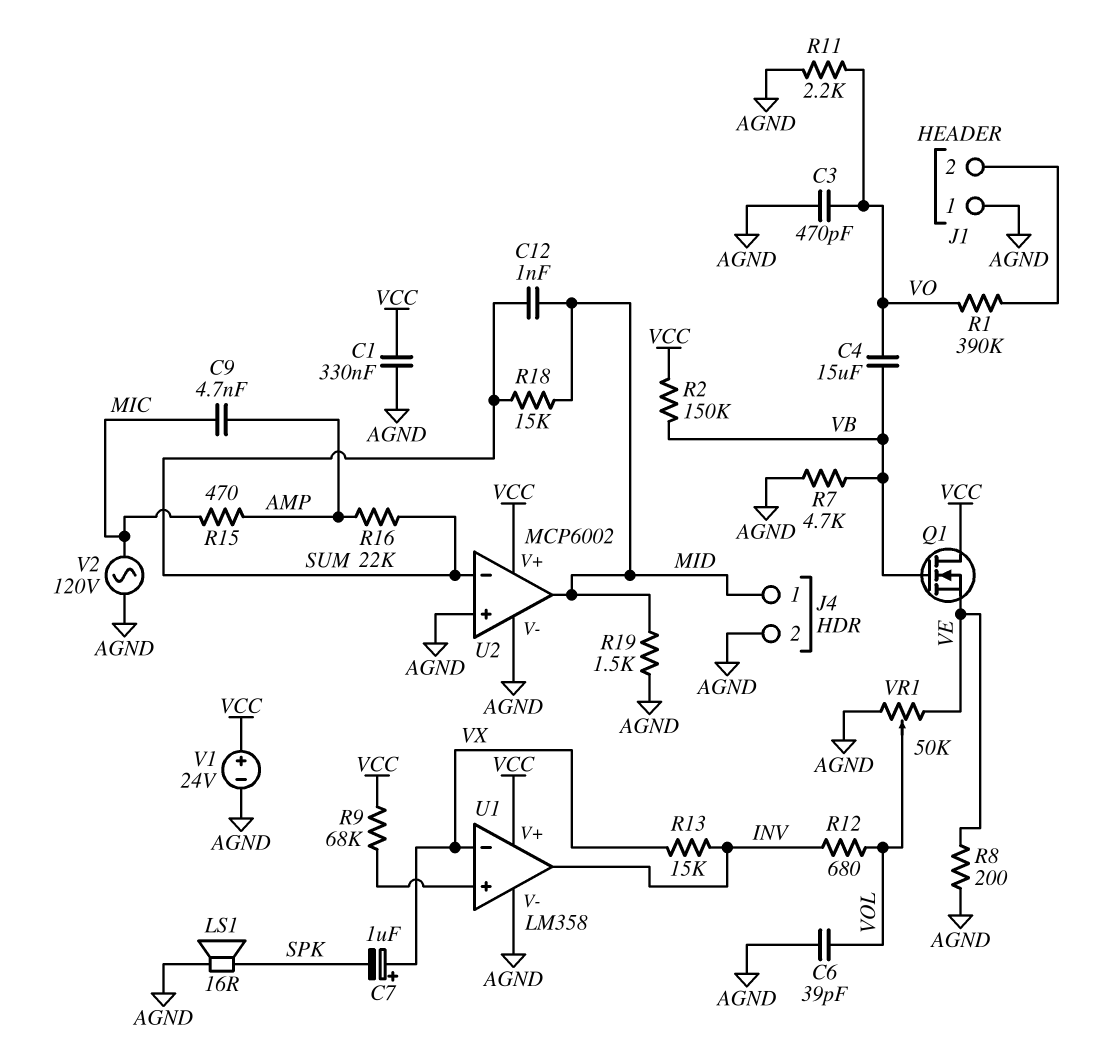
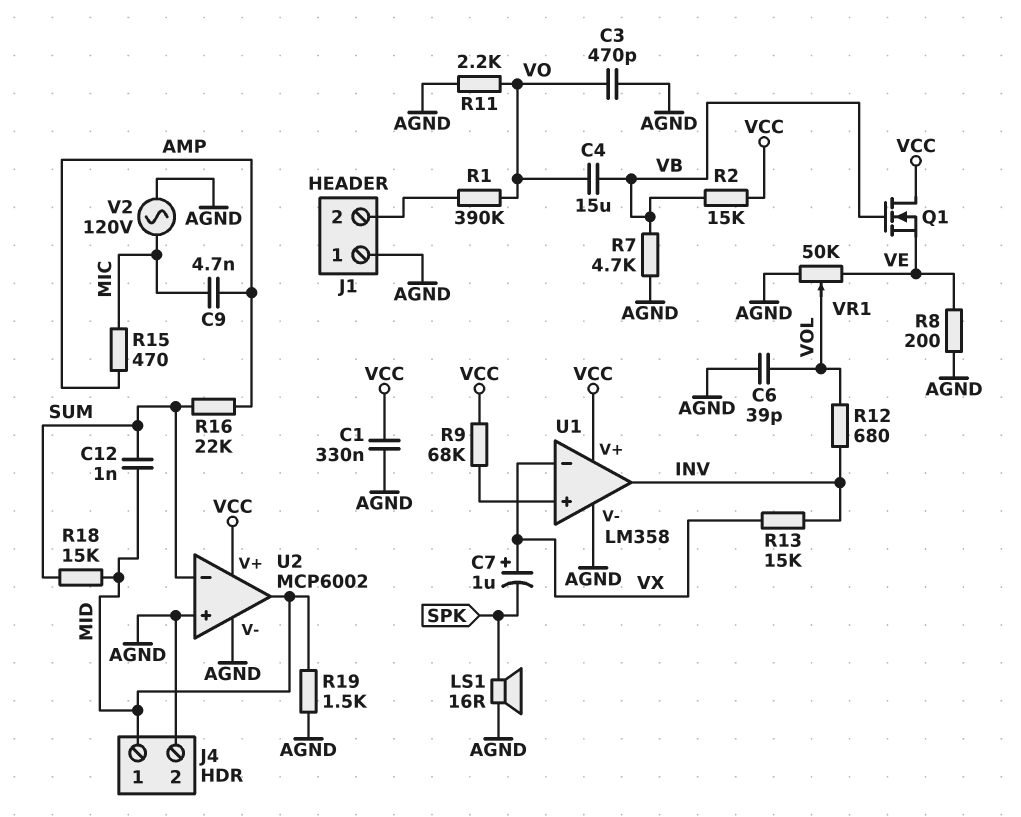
R2: 150k (VB, VCC) -> 15k (VB, VCC)
V1: 24V (plus VCC, minus AGND) -> none

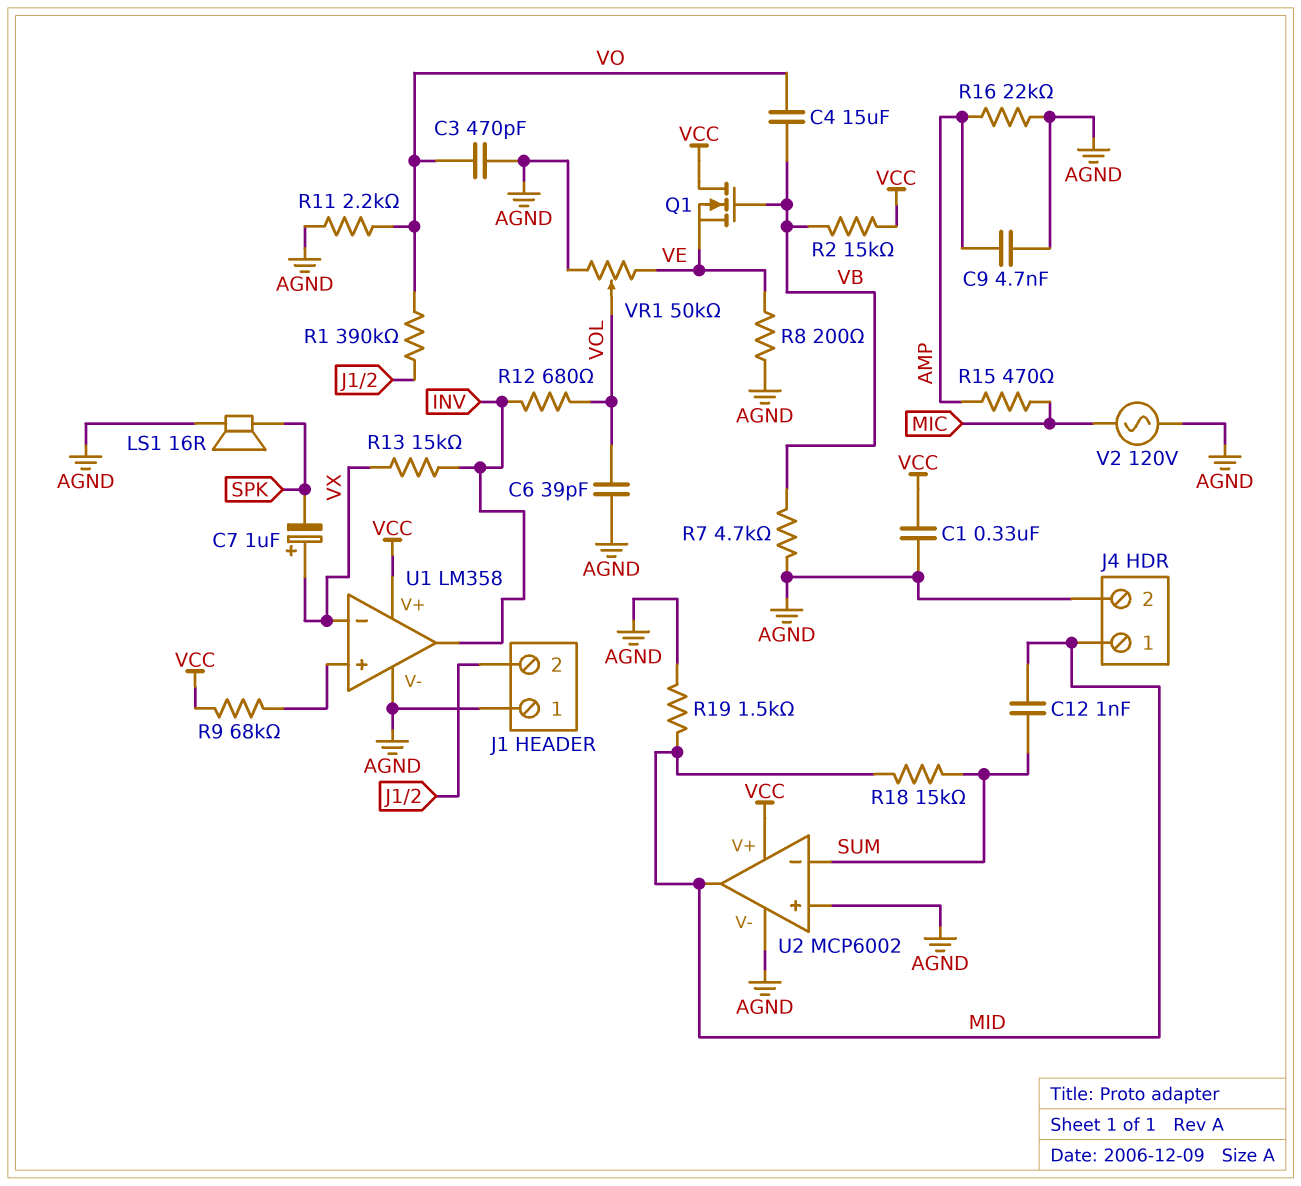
C9: 4.7nF (AMP, MIC) -> 4.7nF (AGND, AMP)
R16: 22k (AMP, SUM) -> 22k (AGND, AMP)

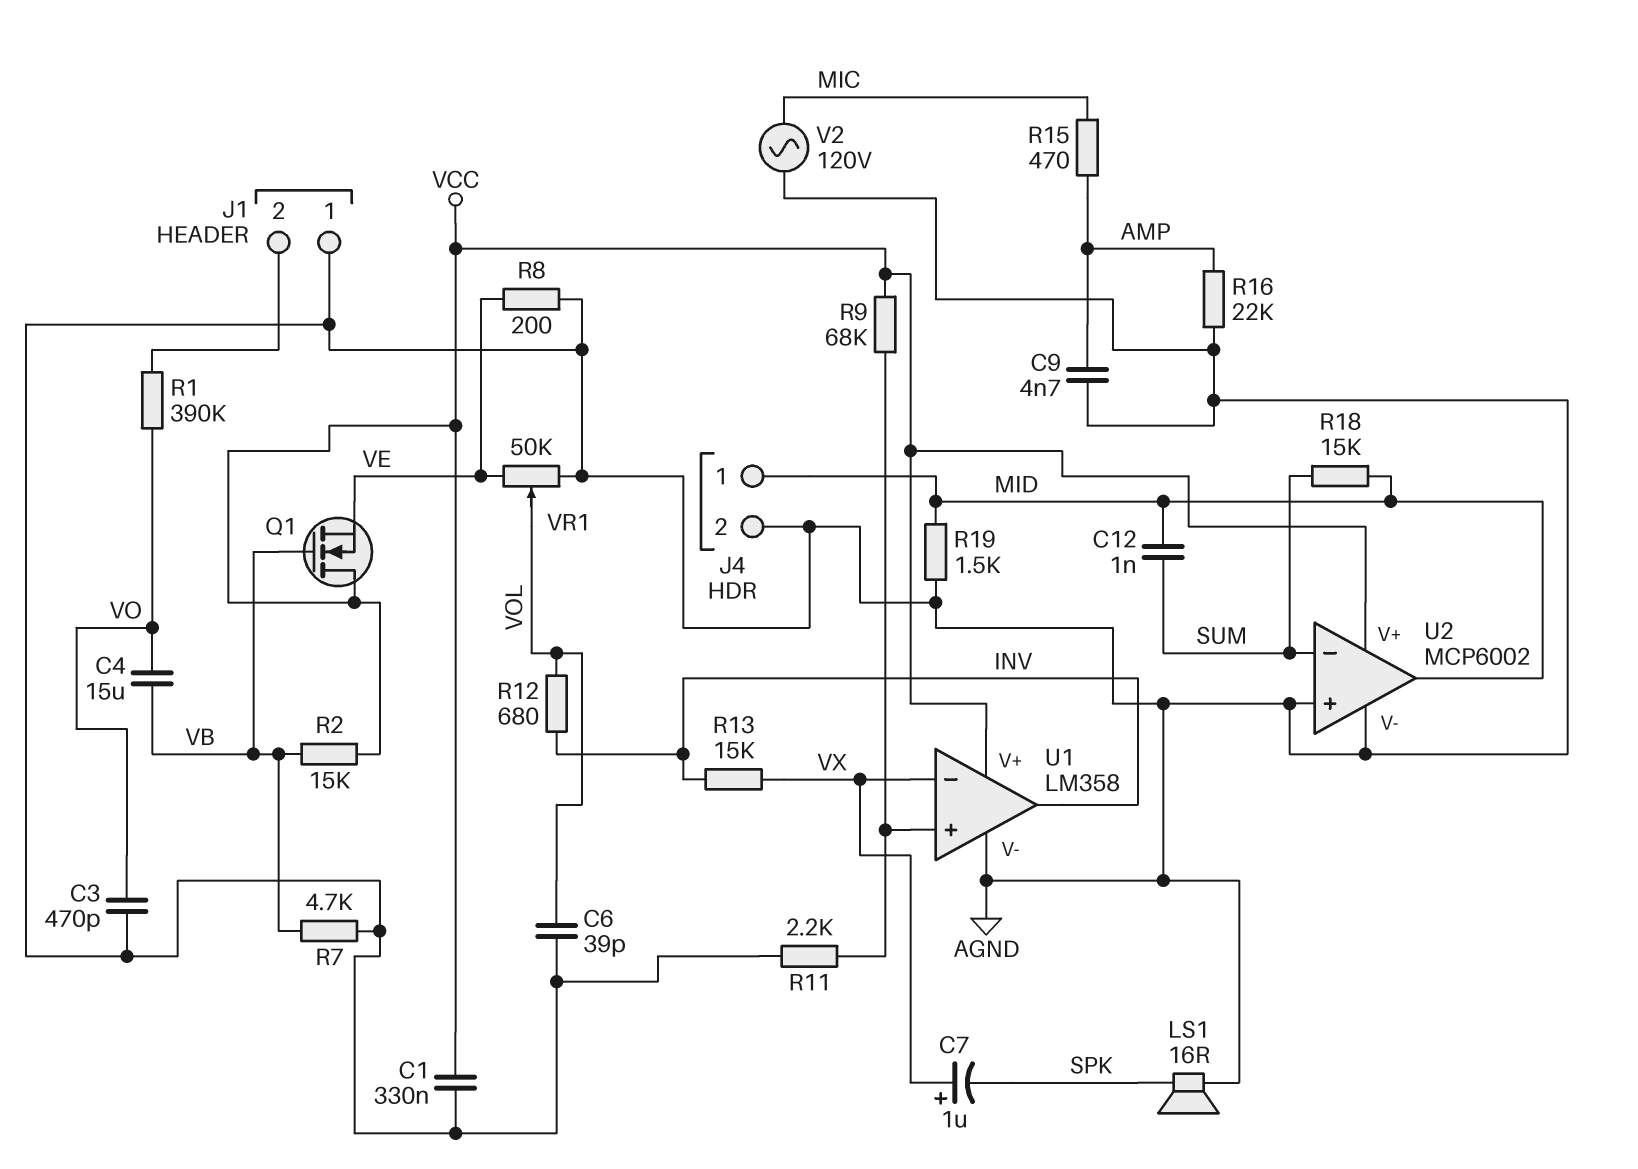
R11: 2.2k (AGND, VO) -> 2.2k (AGND, U1/in+)

